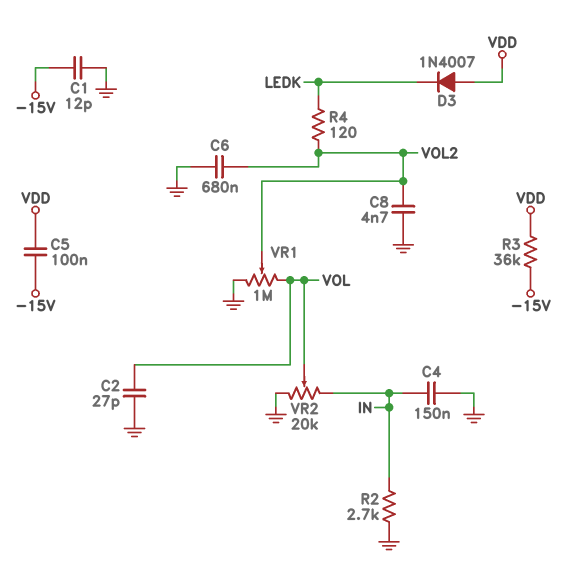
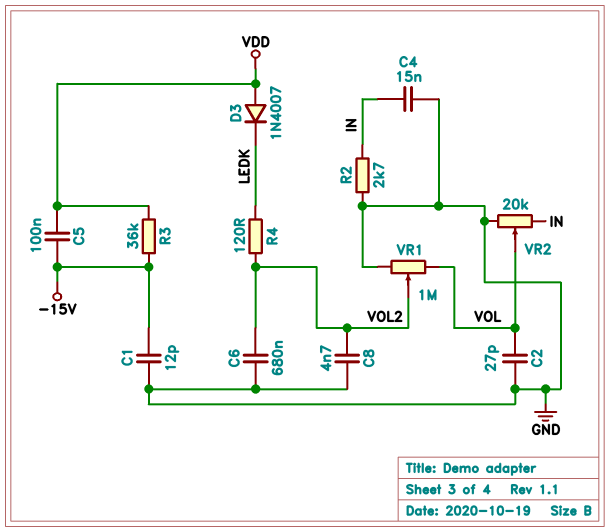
C4: 150nF (GND, IN) -> 15nF (GND, IN)

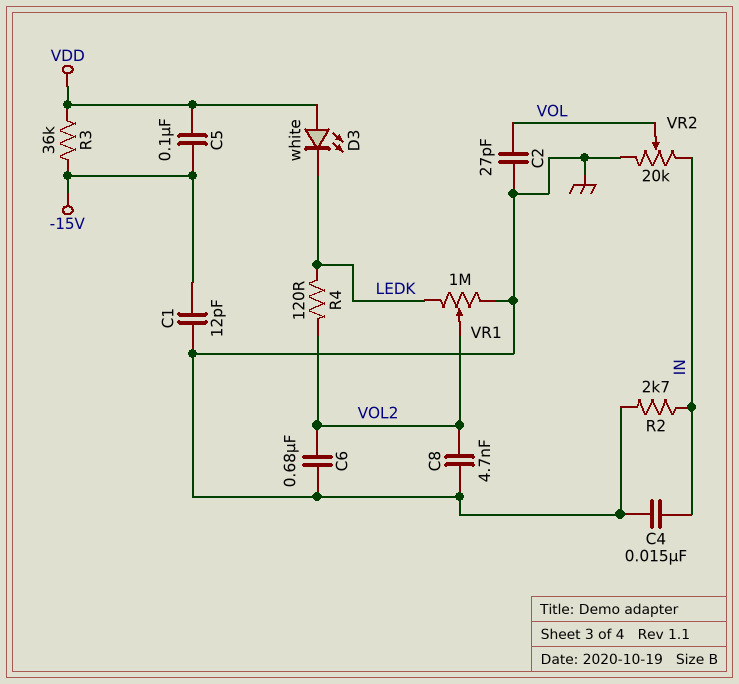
D3: diode 1N4007 (A VDD, K LEDK) -> LED white (A VDD, K LEDK)
VR1: 1M (GND, VOL, wiper VOL2) -> 1M (GND, LEDK, wiper VOL2)

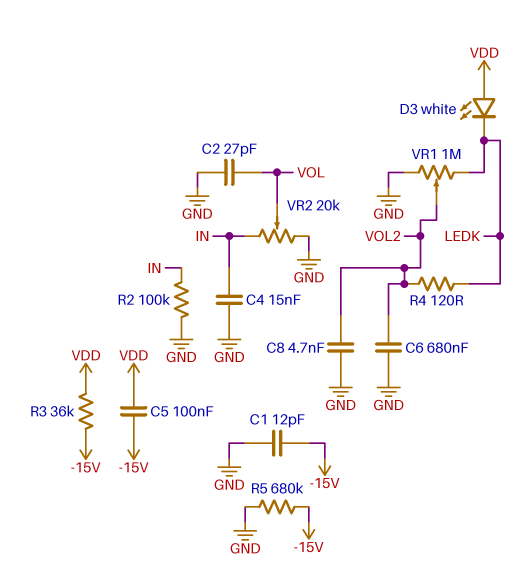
R2: 2.7k (GND, IN) -> 100k (GND, IN)
R5: none -> 680k (-15V, GND)

